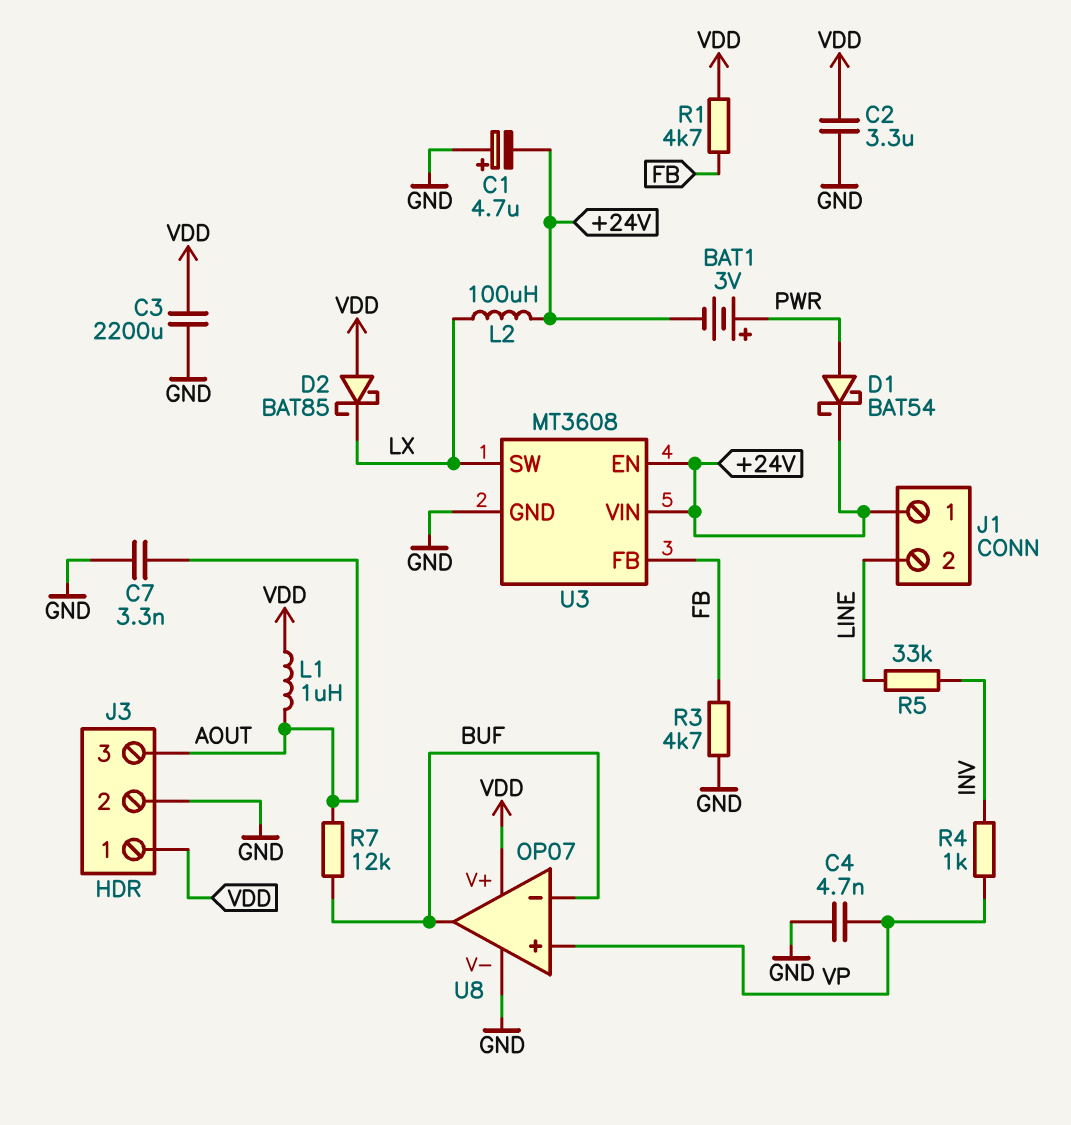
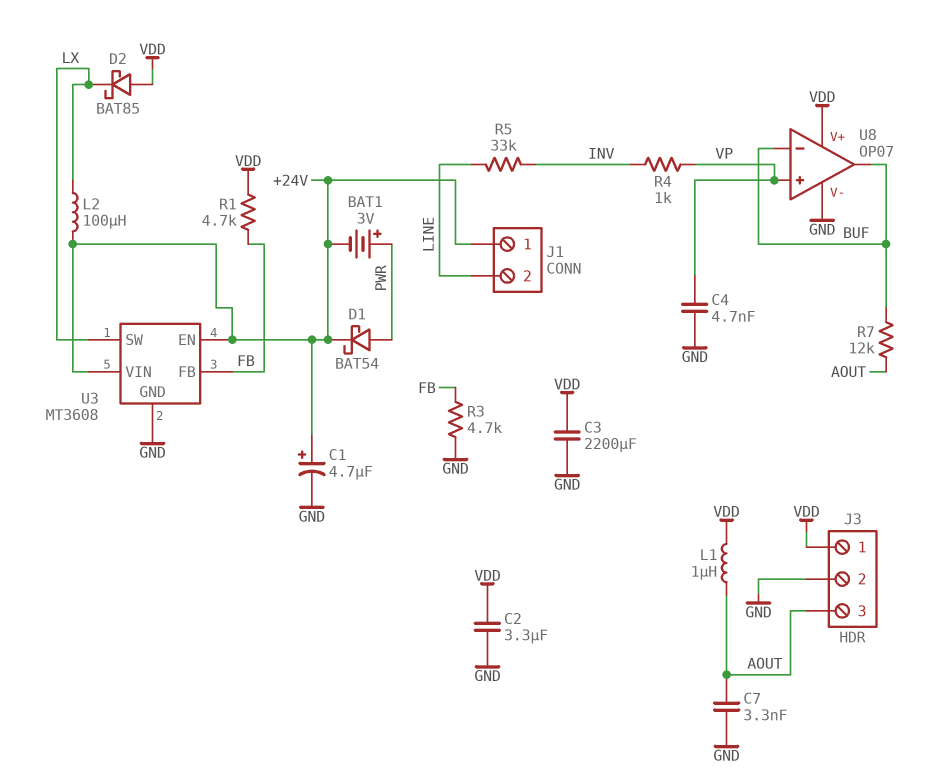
C1: 4.7uF (plus GND, minus +24V) -> 4.7uF (plus +24V, minus GND)

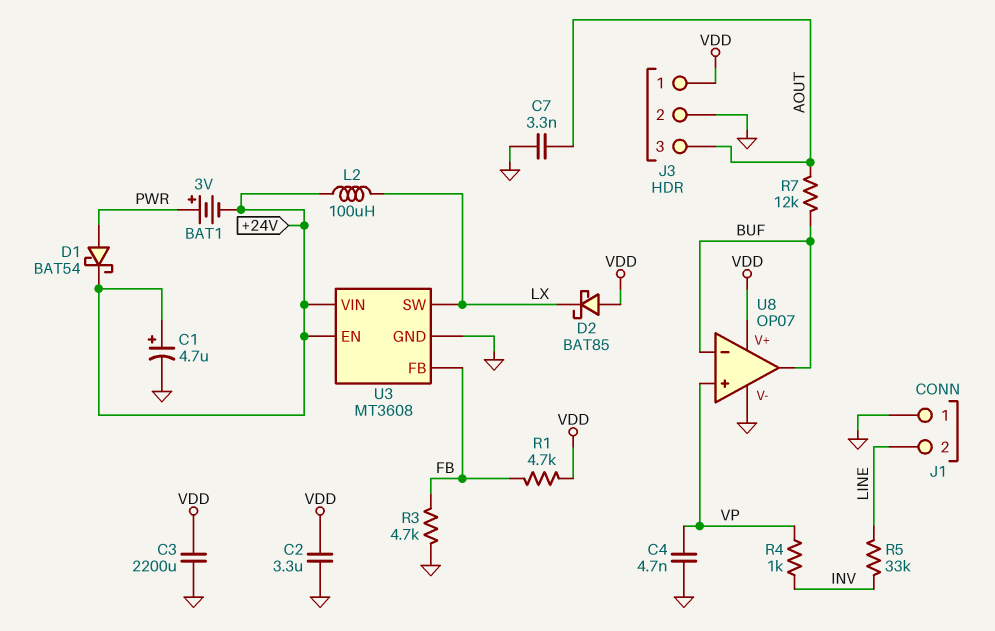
J1 pin 1: +24V -> GND
L1: 1uH (AOUT, VDD) -> none

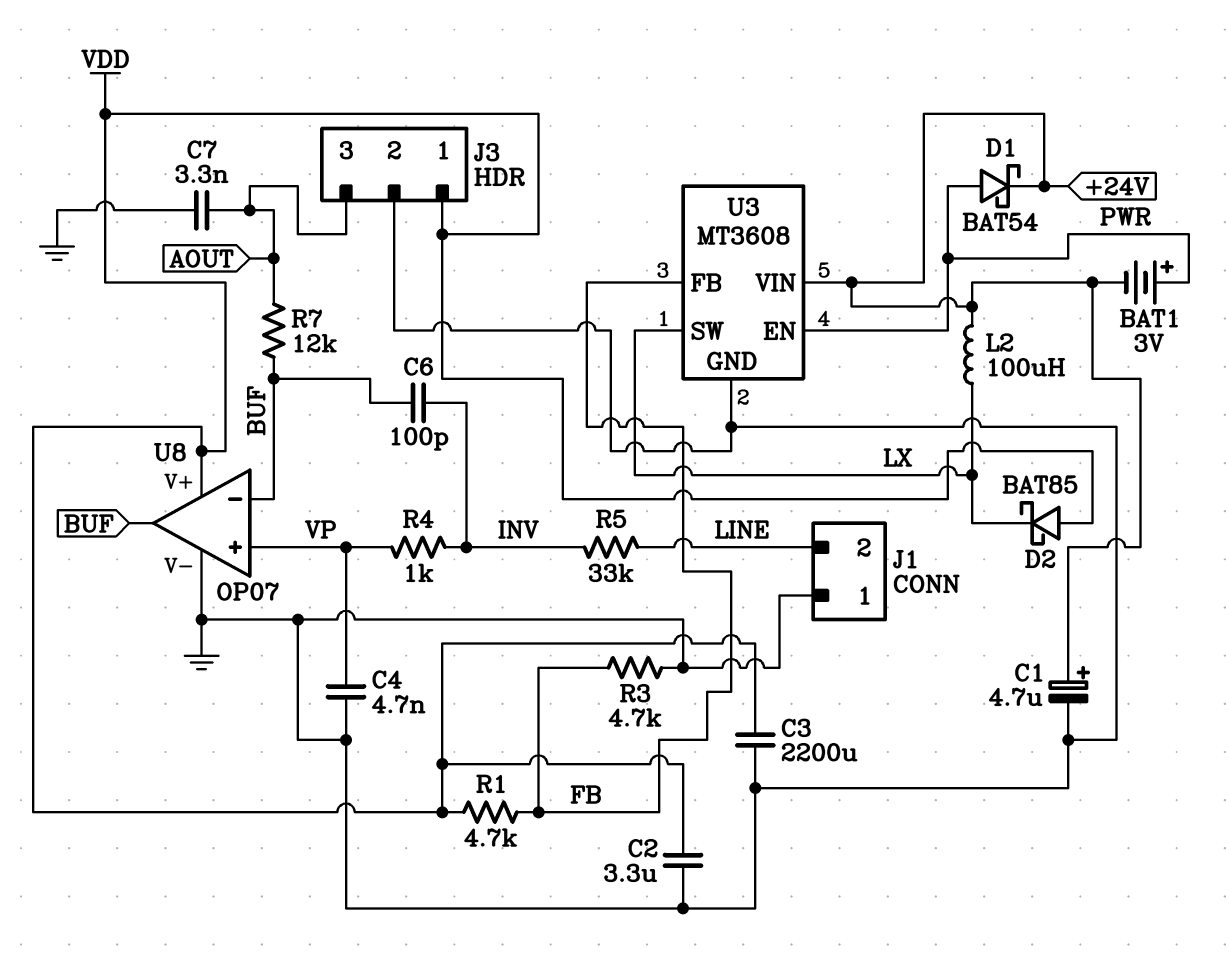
C6: none -> 100pF (BUF, INV)
U3 pin EN: +24V -> PWR

